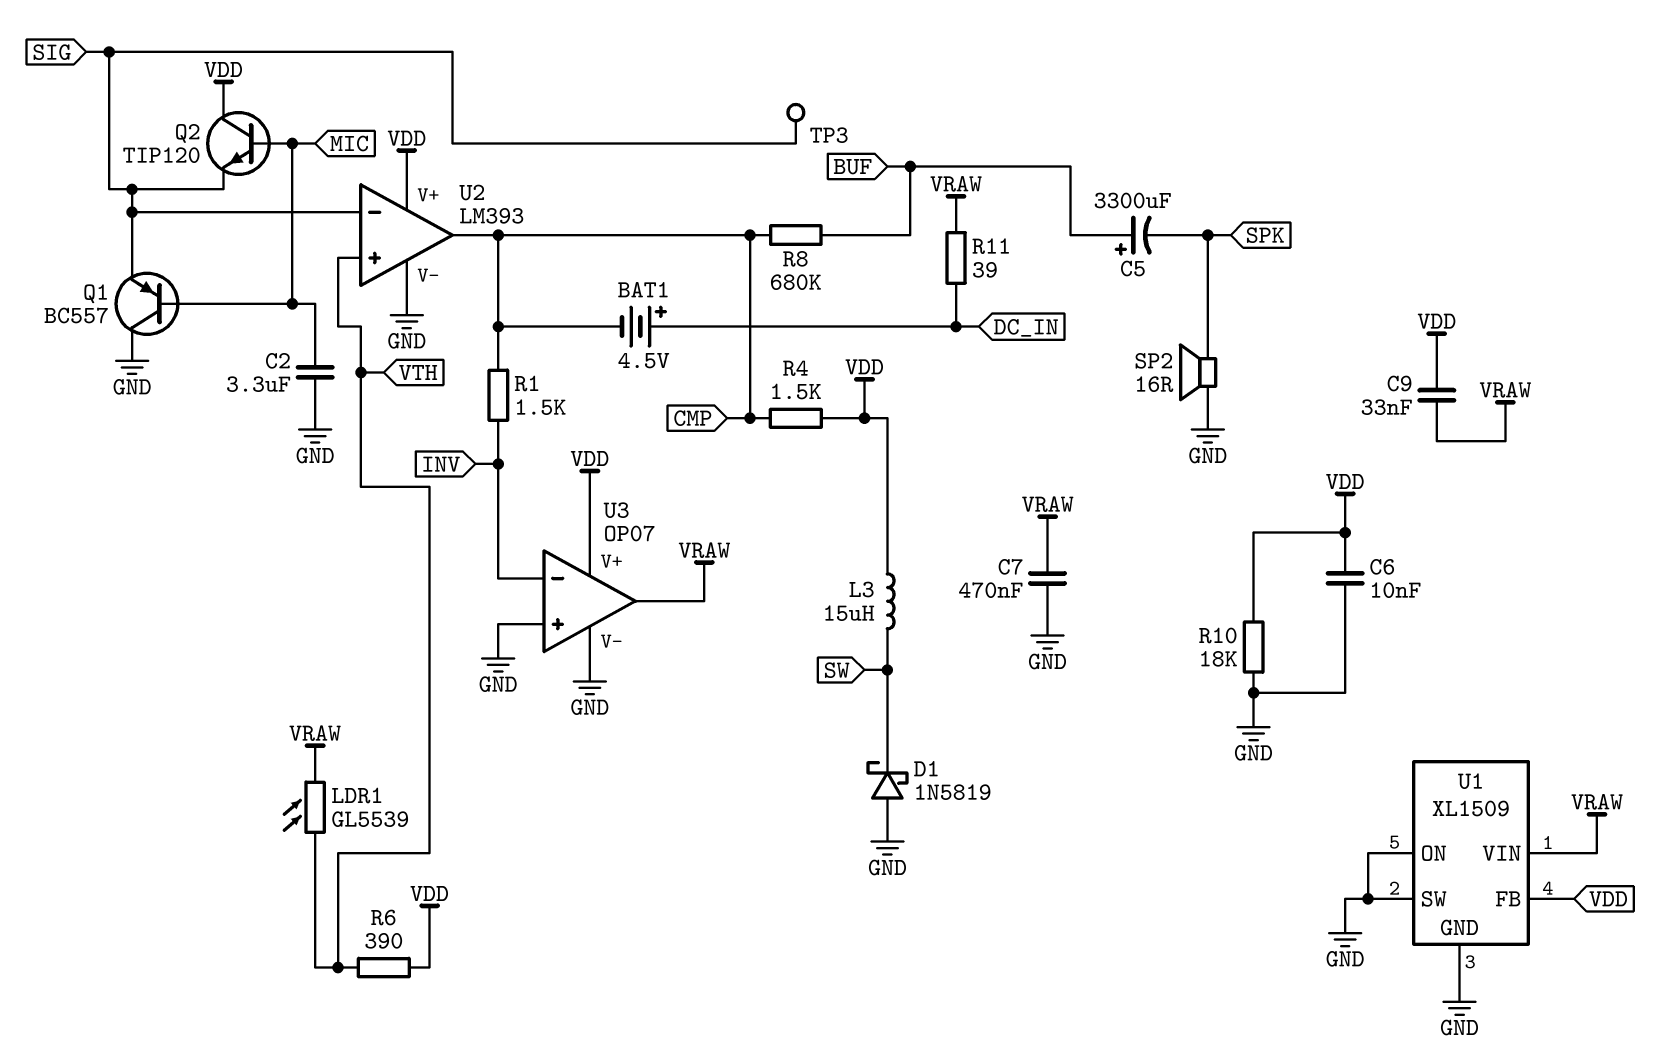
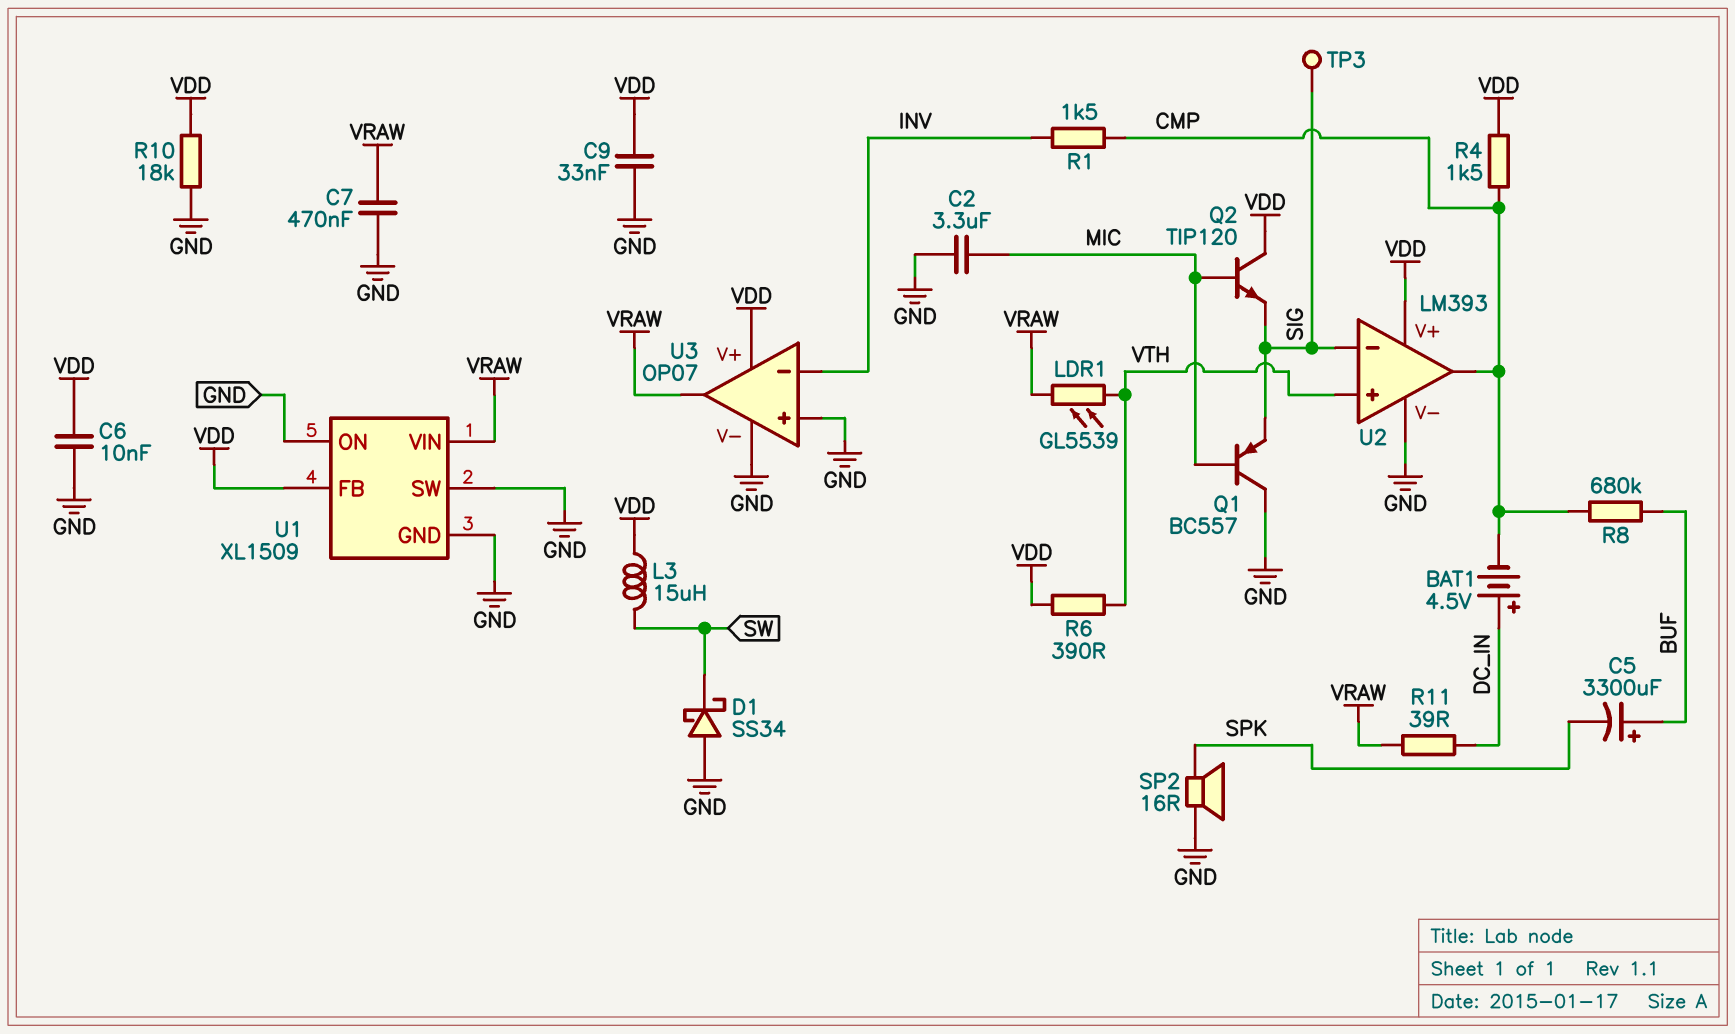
C9: 33nF (VDD, VRAW) -> 33nF (GND, VDD)
D1: schottky 1N5819 (A GND, K SW) -> schottky SS34 (A GND, K SW)

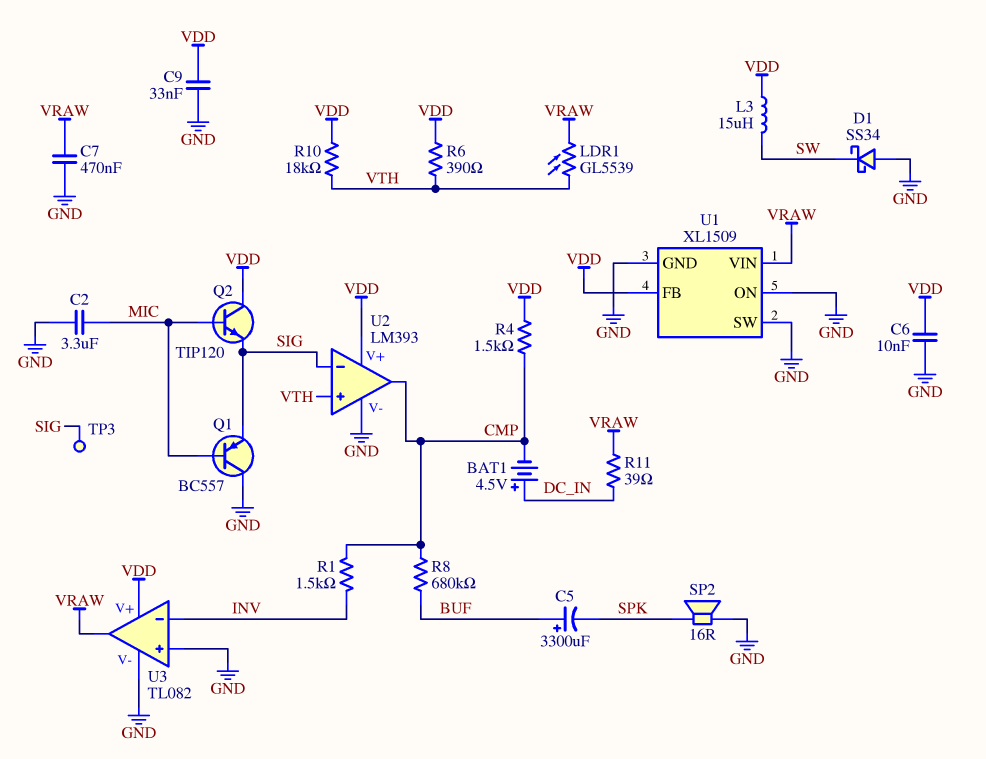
R10: 18k (GND, VDD) -> 18k (VDD, VTH)
U3: OP07 -> TL082

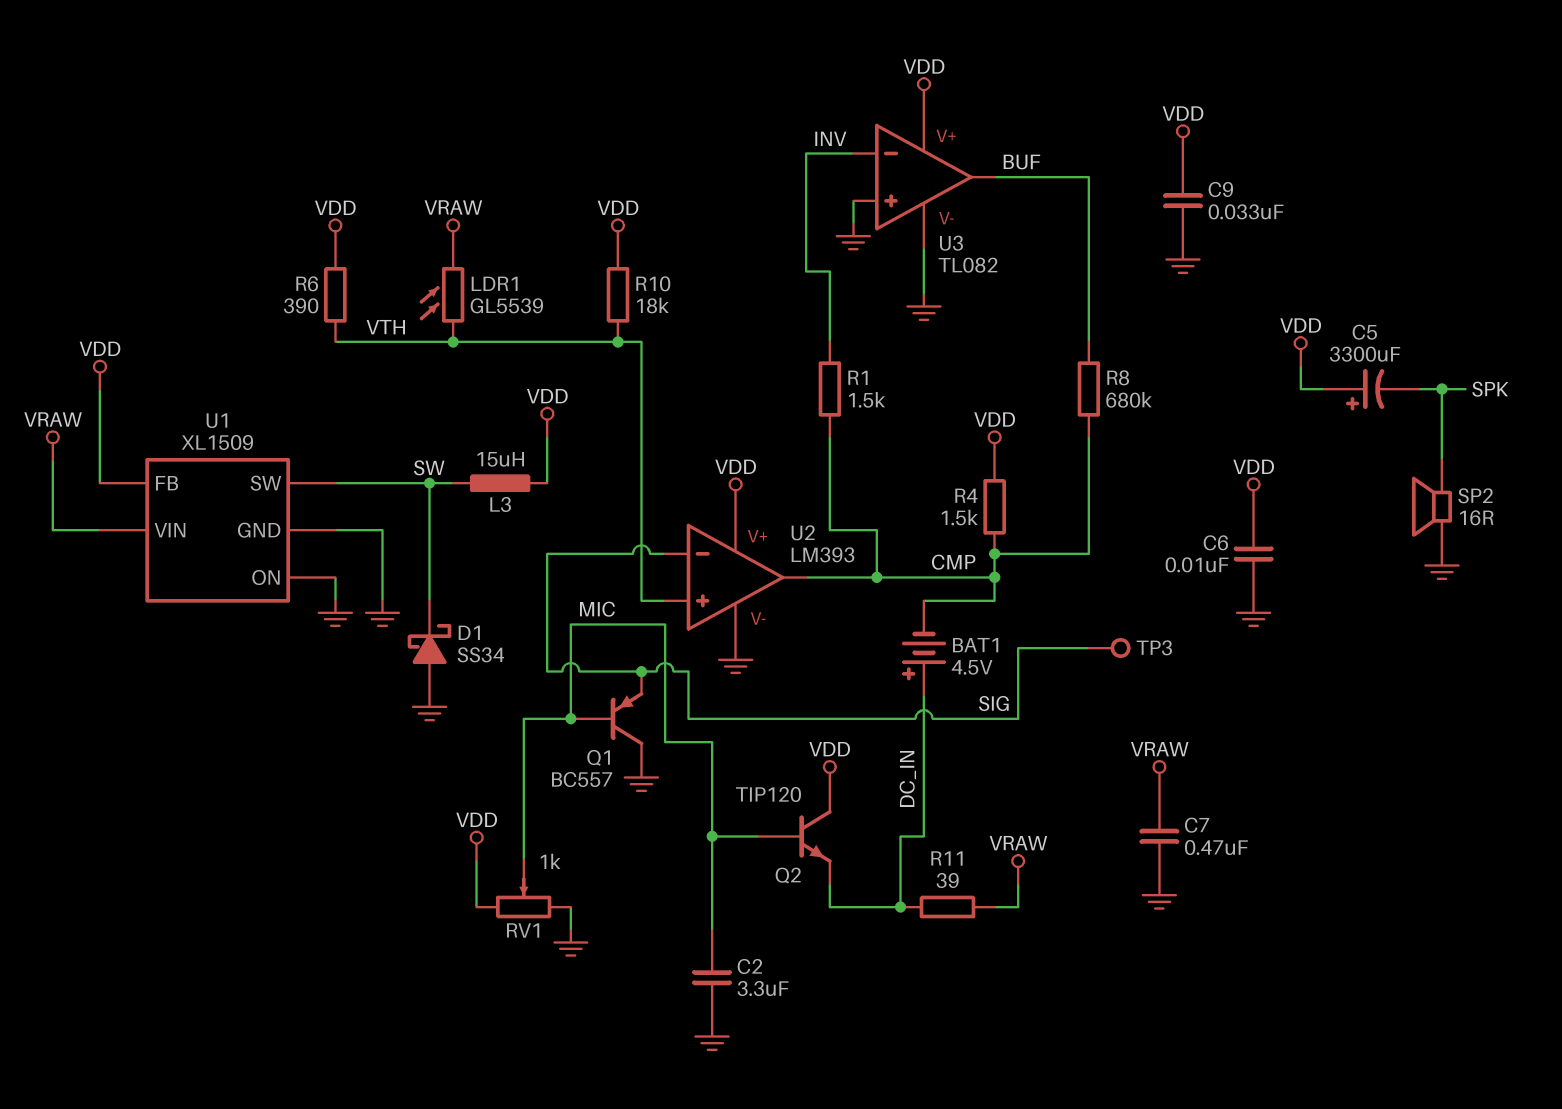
C5: 3300uF (plus BUF, minus SPK) -> 3300uF (plus VDD, minus SPK)
Q2: NPN TIP120 (B MIC, C VDD, E SIG) -> NPN TIP120 (B MIC, C VDD, E DC_IN)
RV1: none -> 1k (GND, VDD, wiper MIC)
U1 pin SW: GND -> SW
U3 pin out: VRAW -> BUF

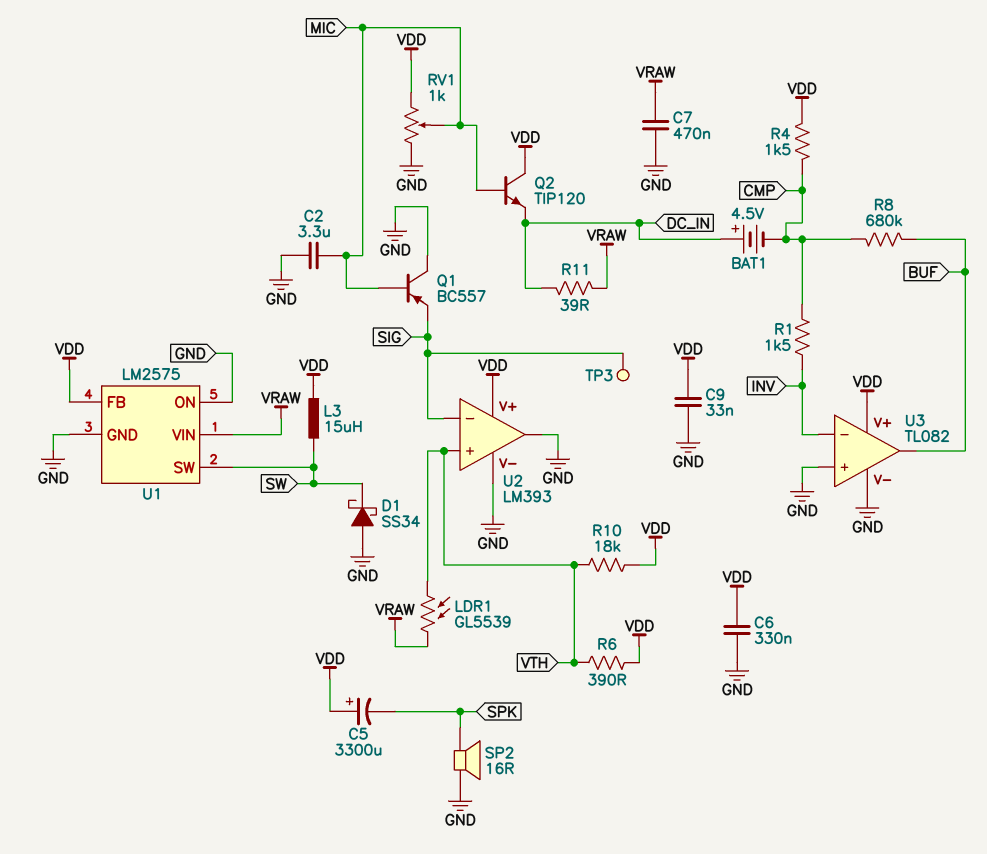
C6: 10nF (GND, VDD) -> 330nF (GND, VDD)
U1: XL1509 -> LM2575
U2 pin out: CMP -> GND

